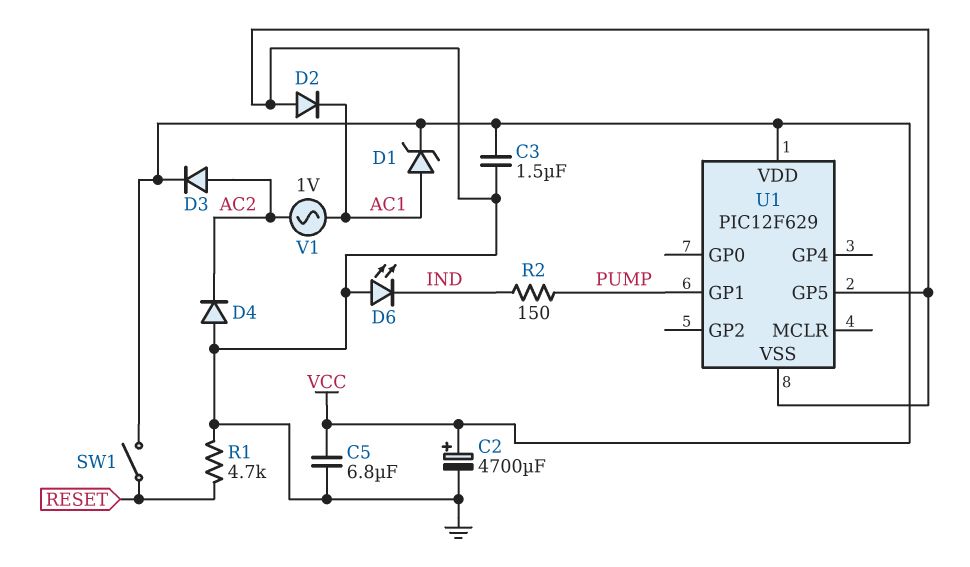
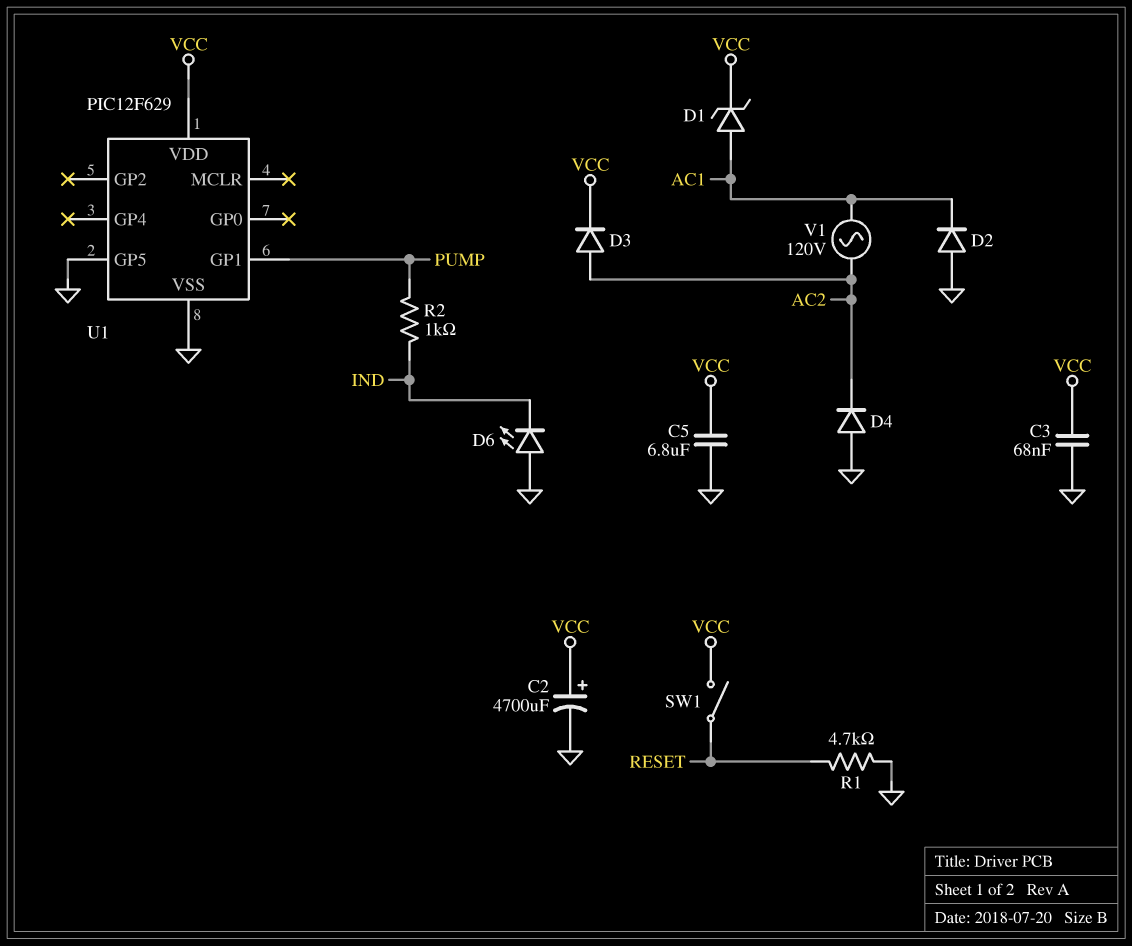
C3: 1.5uF (GND, VCC) -> 68nF (GND, VCC)
R2: 150 (IND, PUMP) -> 1k (IND, PUMP)
V1: AC 1V (AC1, AC2) -> AC 120V (AC1, AC2)

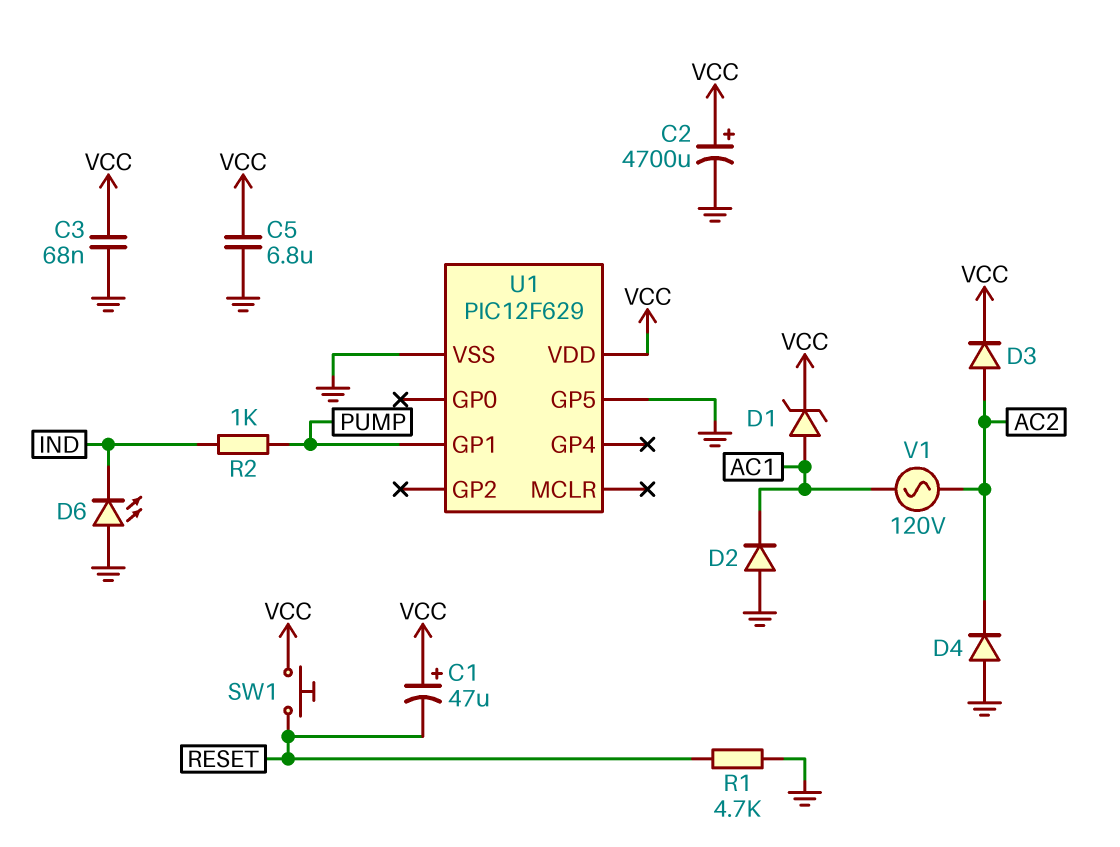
C1: none -> 47uF (plus VCC, minus RESET)
SW1: switch (RESET, VCC) -> button (RESET, VCC)

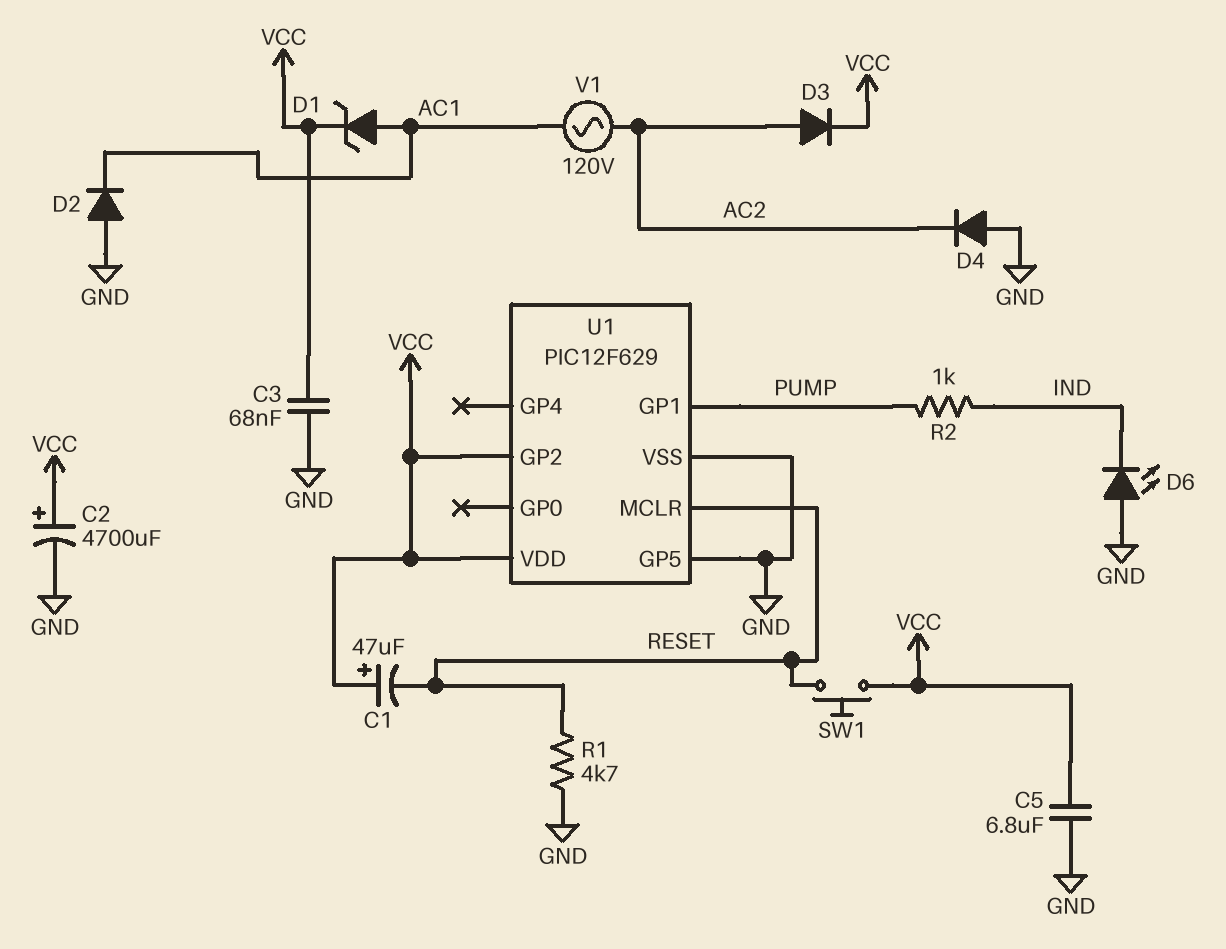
U1 pin GP2: none -> VCC
U1 pin MCLR: none -> RESET

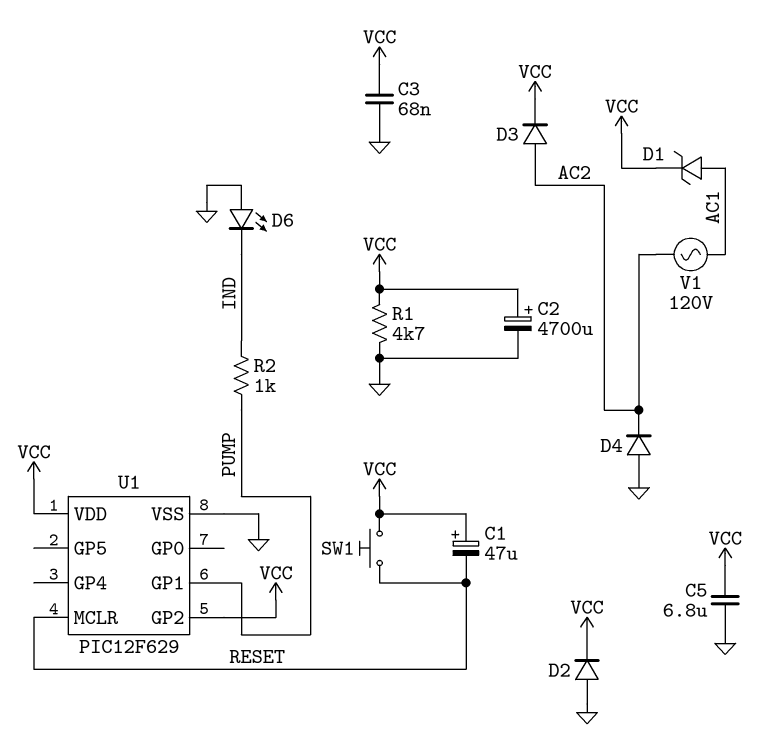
D2: diode (A GND, K AC1) -> diode (A GND, K VCC)
R1: 4.7k (GND, RESET) -> 4.7k (GND, VCC)
U1 pin GP5: GND -> none

